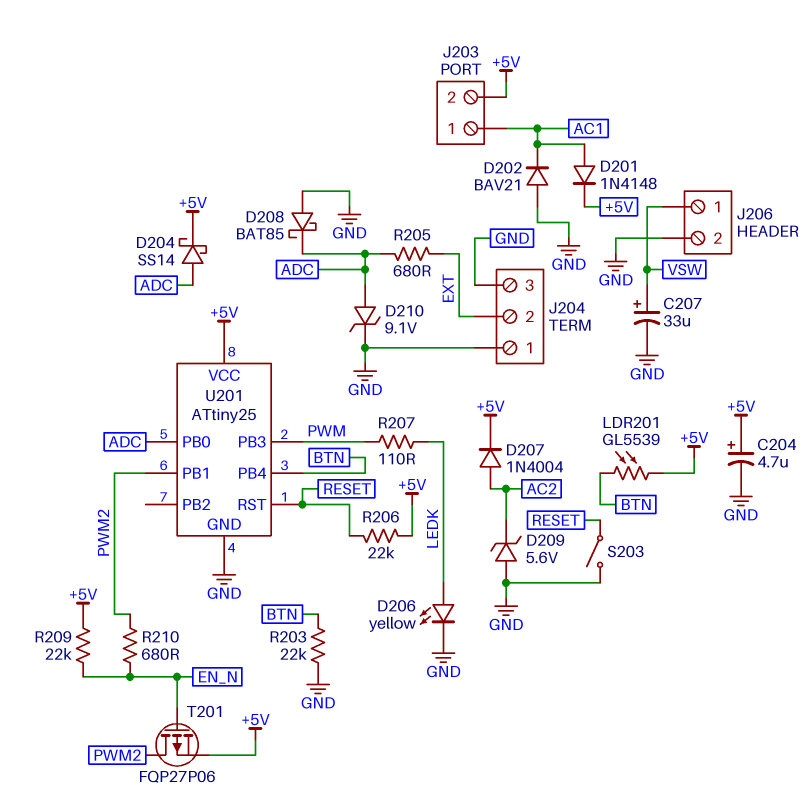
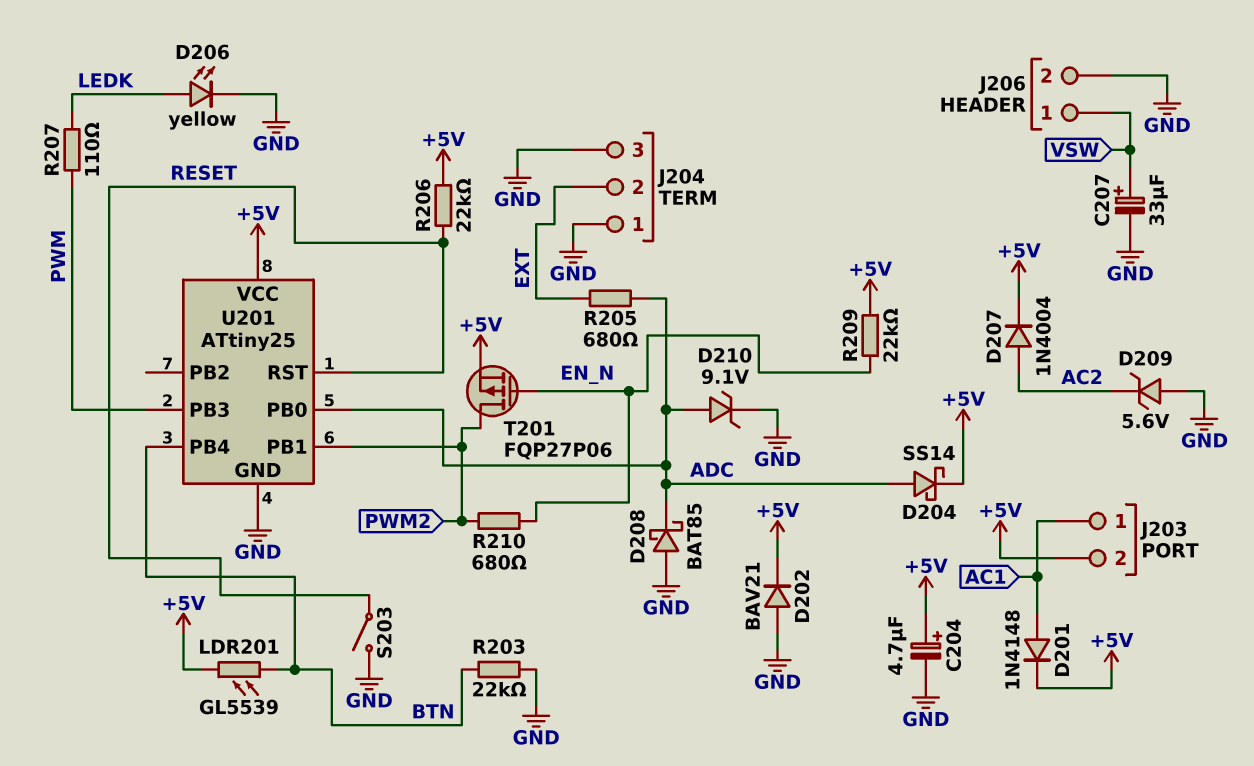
D202: diode BAV21 (A GND, K AC1) -> diode BAV21 (A GND, K +5V)

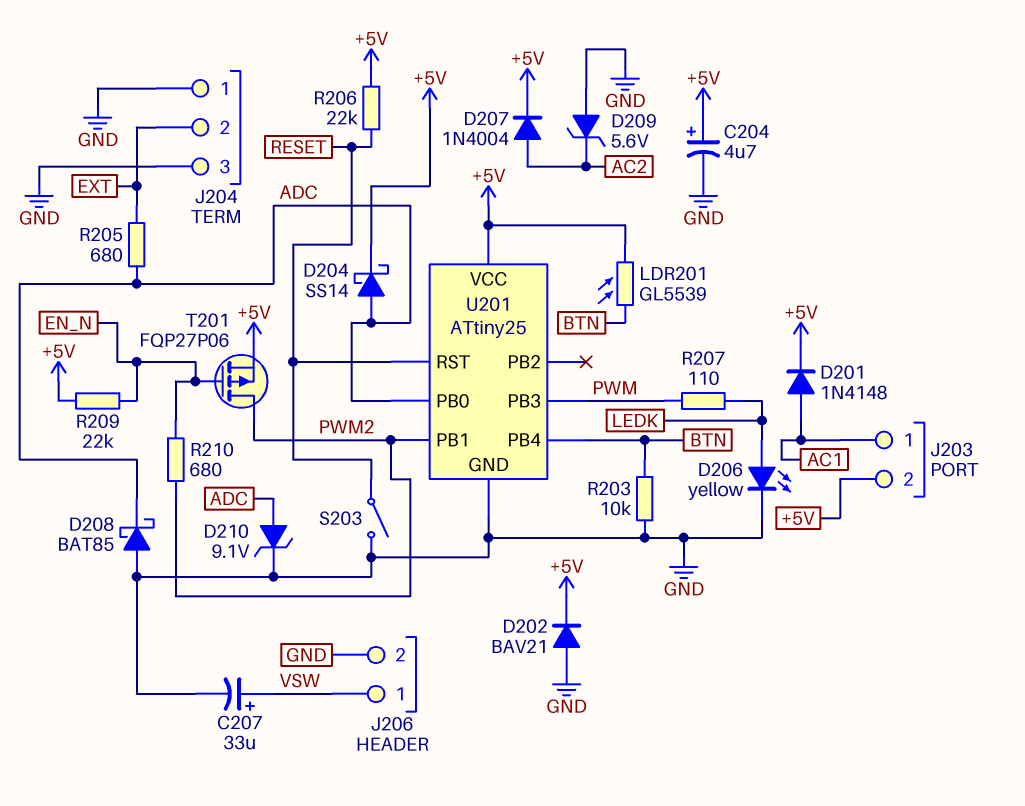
R203: 22k (BTN, GND) -> 10k (BTN, GND)

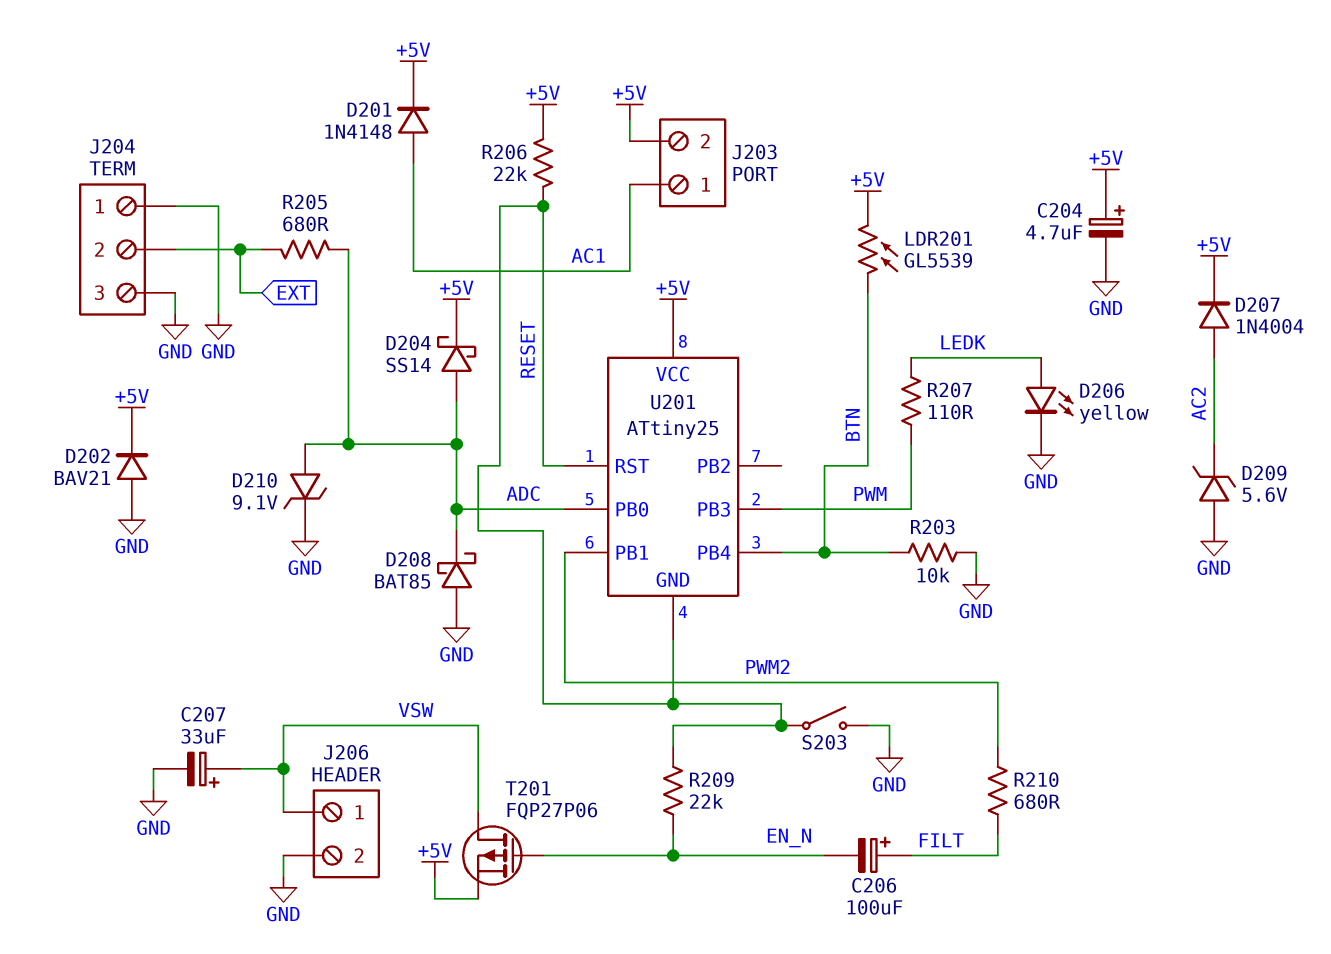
C206: none -> 100uF (plus FILT, minus EN_N)
R209: 22k (+5V, EN_N) -> 22k (EN_N, RESET)
R210: 680 (EN_N, PWM2) -> 680 (FILT, PWM2)
T201: PMOS FQP27P06 (G EN_N, D PWM2, S +5V) -> PMOS FQP27P06 (G EN_N, D VSW, S +5V)
U201 pin GND: GND -> RESET

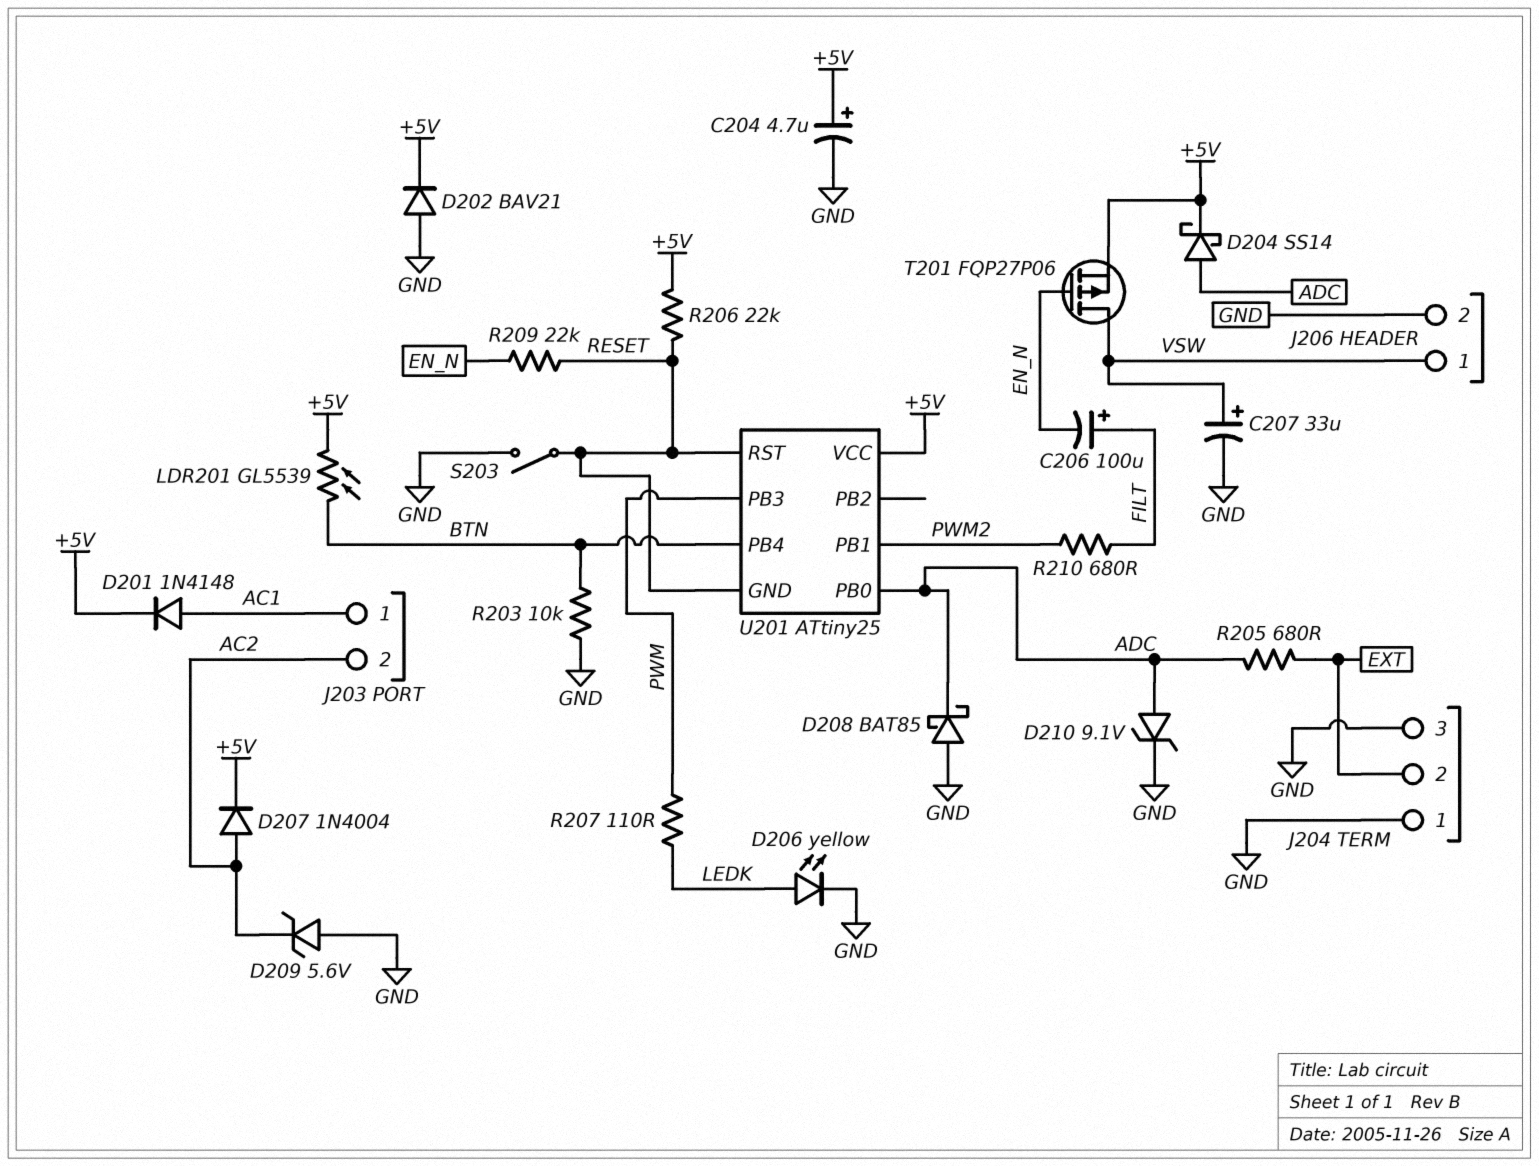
J203 pin 2: +5V -> AC2

